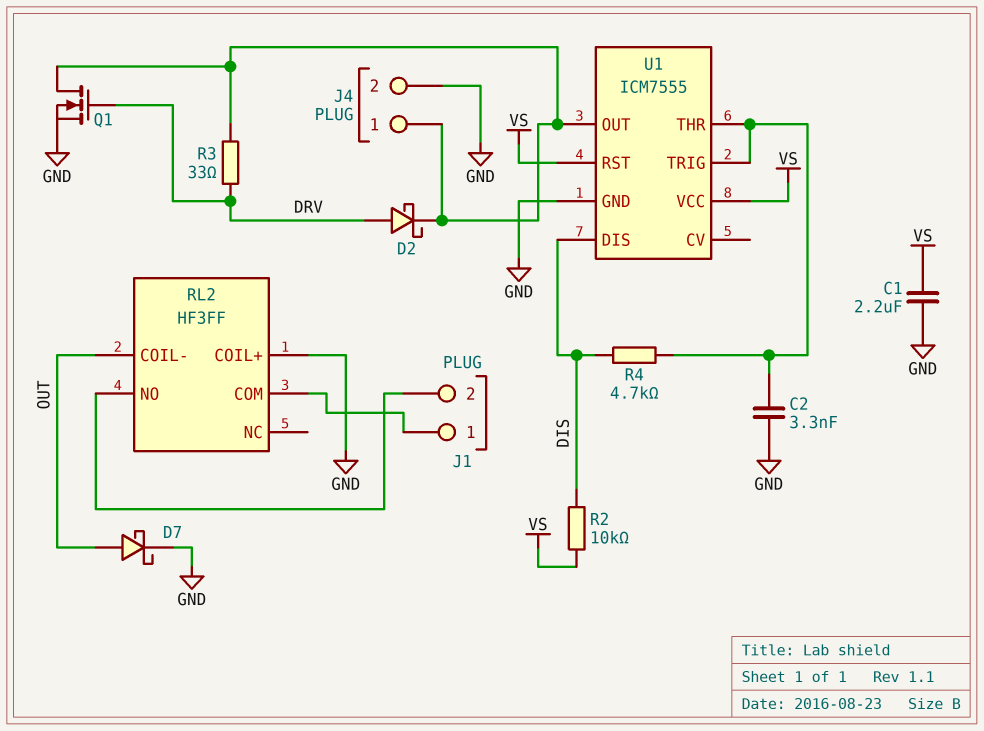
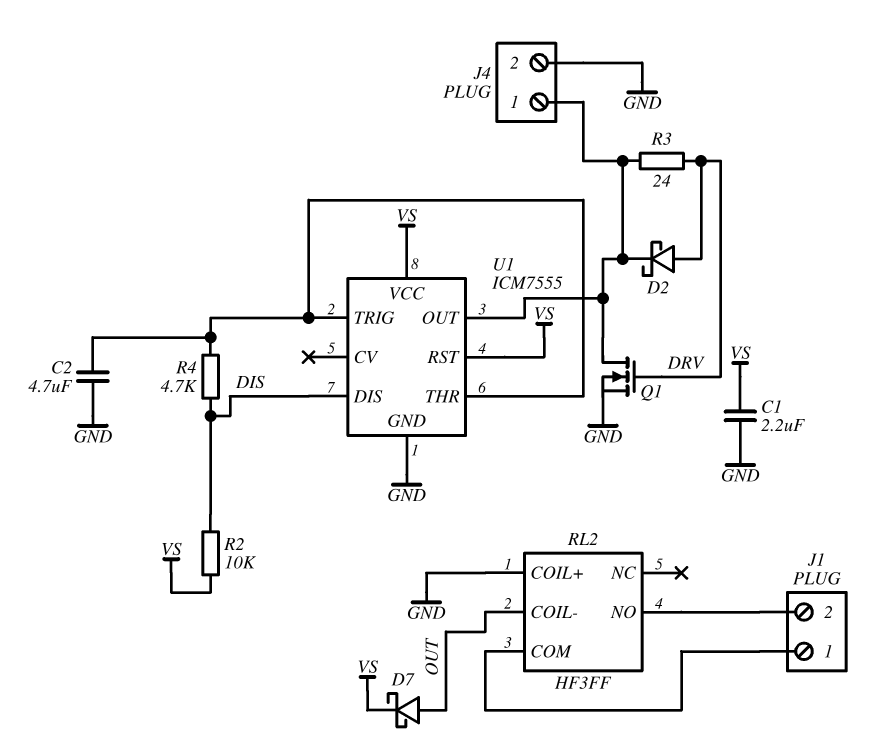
C2: 3.3nF (GND, U1/THR) -> 4.7uF (GND, U1/THR)
D7: schottky (A OUT, K GND) -> schottky (A OUT, K VS)
R3: 33 (DRV, J4/1) -> 24 (DRV, J4/1)

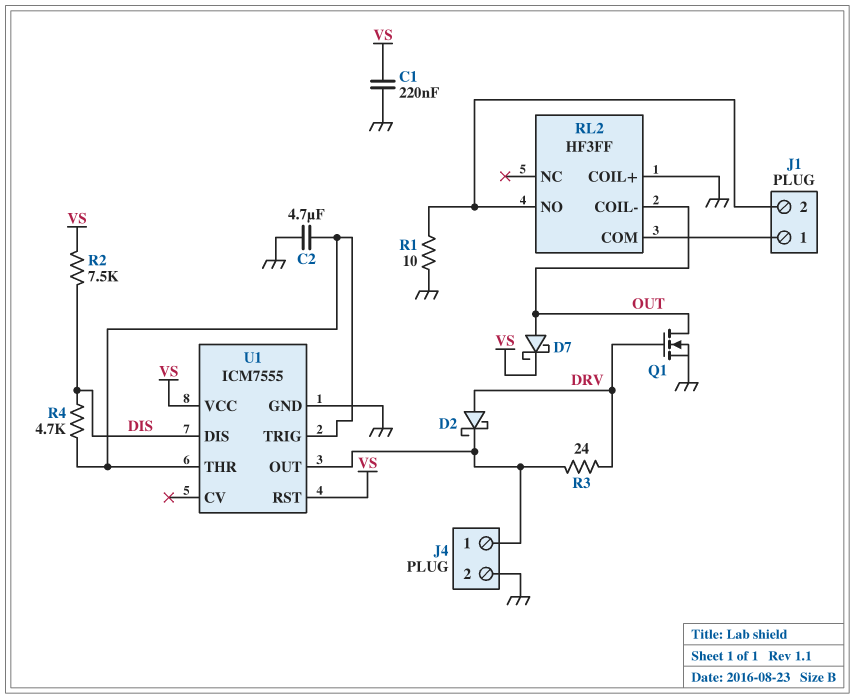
C1: 2.2uF (GND, VS) -> 220nF (GND, VS)
Q1: NMOS (G DRV, D J4/1, S GND) -> NMOS (G DRV, D OUT, S GND)
R1: none -> 10 (GND, J1/2)
R2: 10k (DIS, VS) -> 7.5k (DIS, VS)

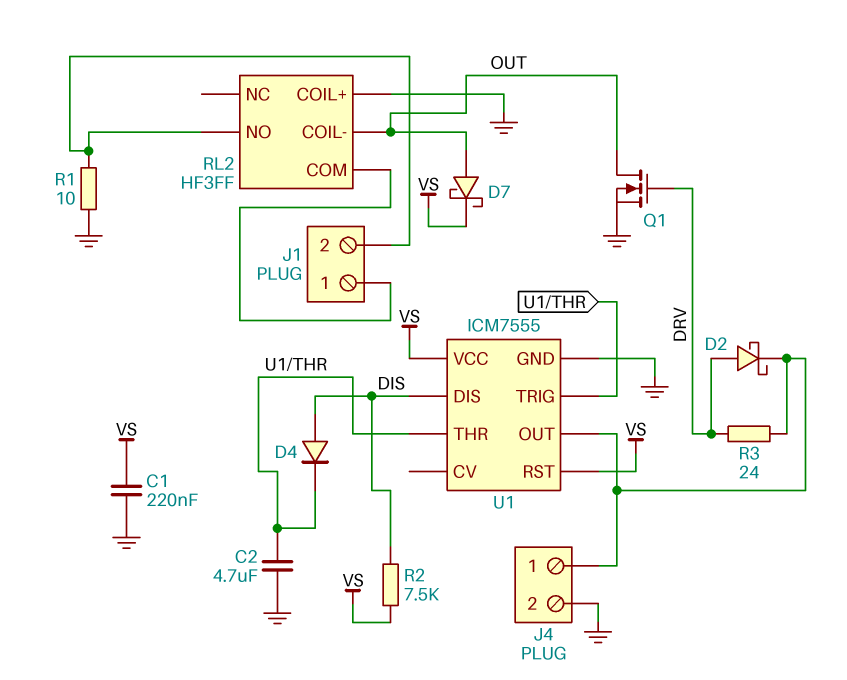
D4: none -> diode (A DIS, K U1/THR)
R4: 4.7k (DIS, U1/THR) -> none

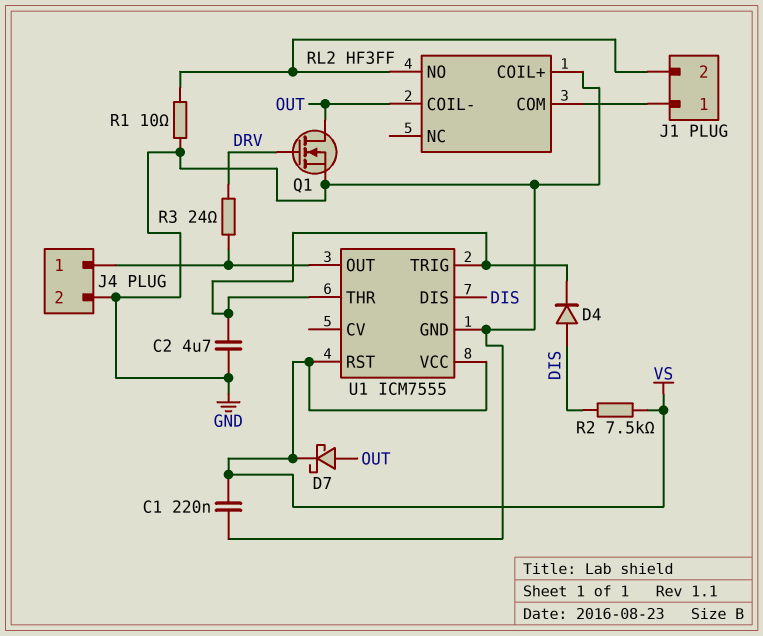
D2: schottky (A DRV, K J4/1) -> none

